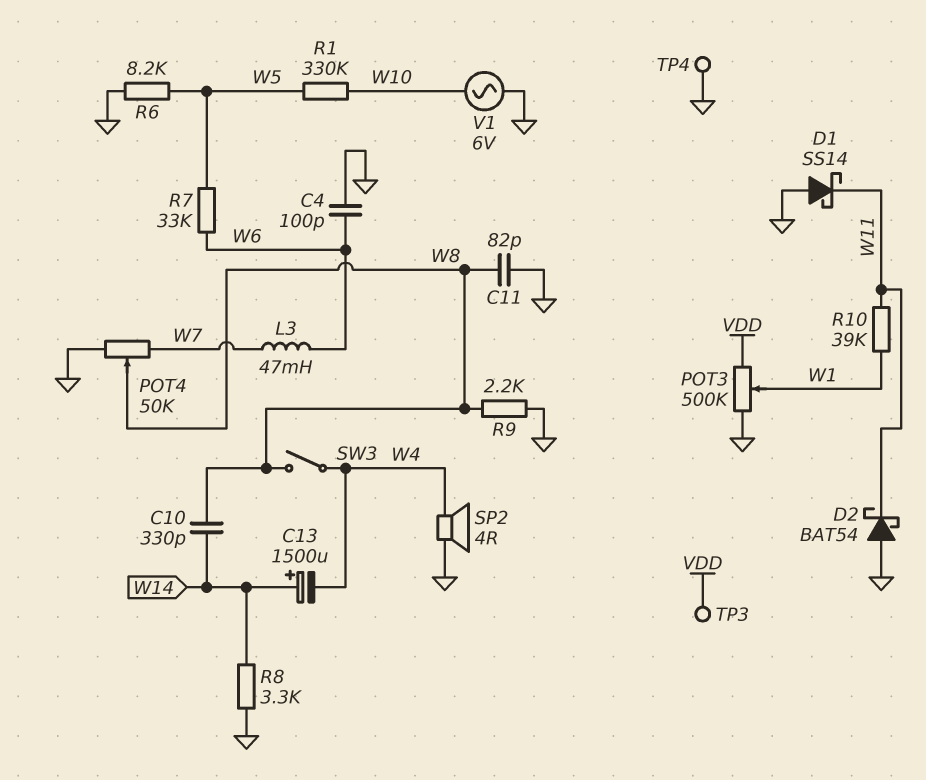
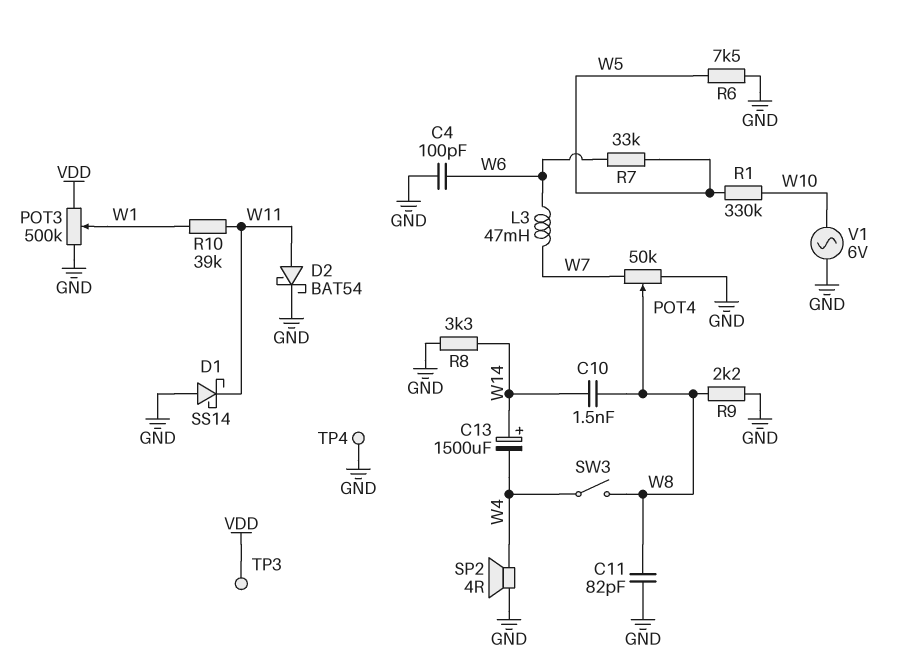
C10: 330pF (W8, W14) -> 1.5nF (W8, W14)
D2: schottky BAT54 (A GND, K W11) -> schottky BAT54 (A W11, K GND)
R6: 8.2k (GND, W5) -> 7.5k (GND, W5)

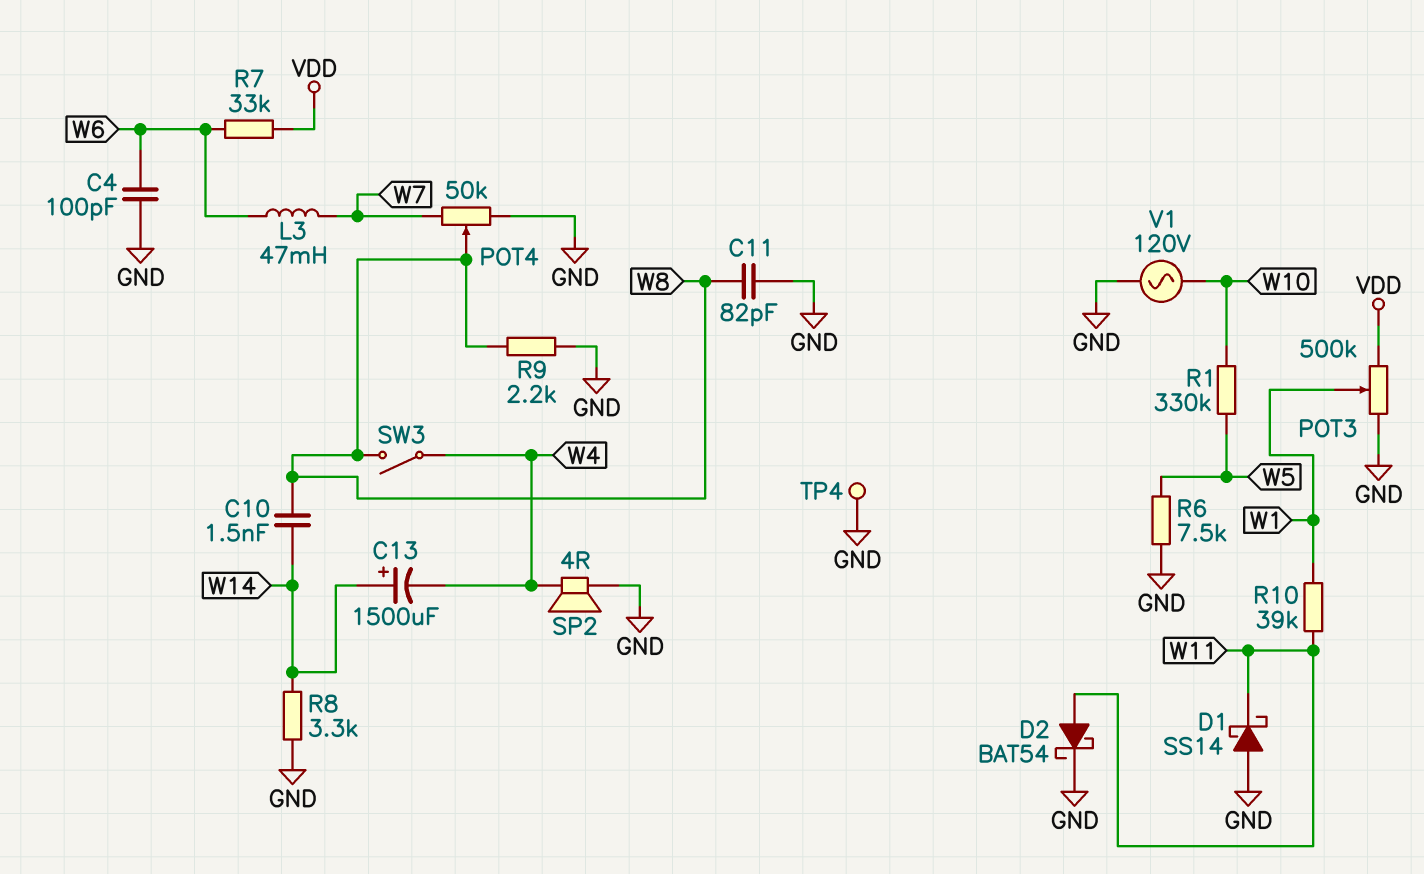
R7: 33k (W5, W6) -> 33k (VDD, W6)
TP3: test point (VDD) -> none
V1: AC 6V (GND, W10) -> AC 120V (GND, W10)

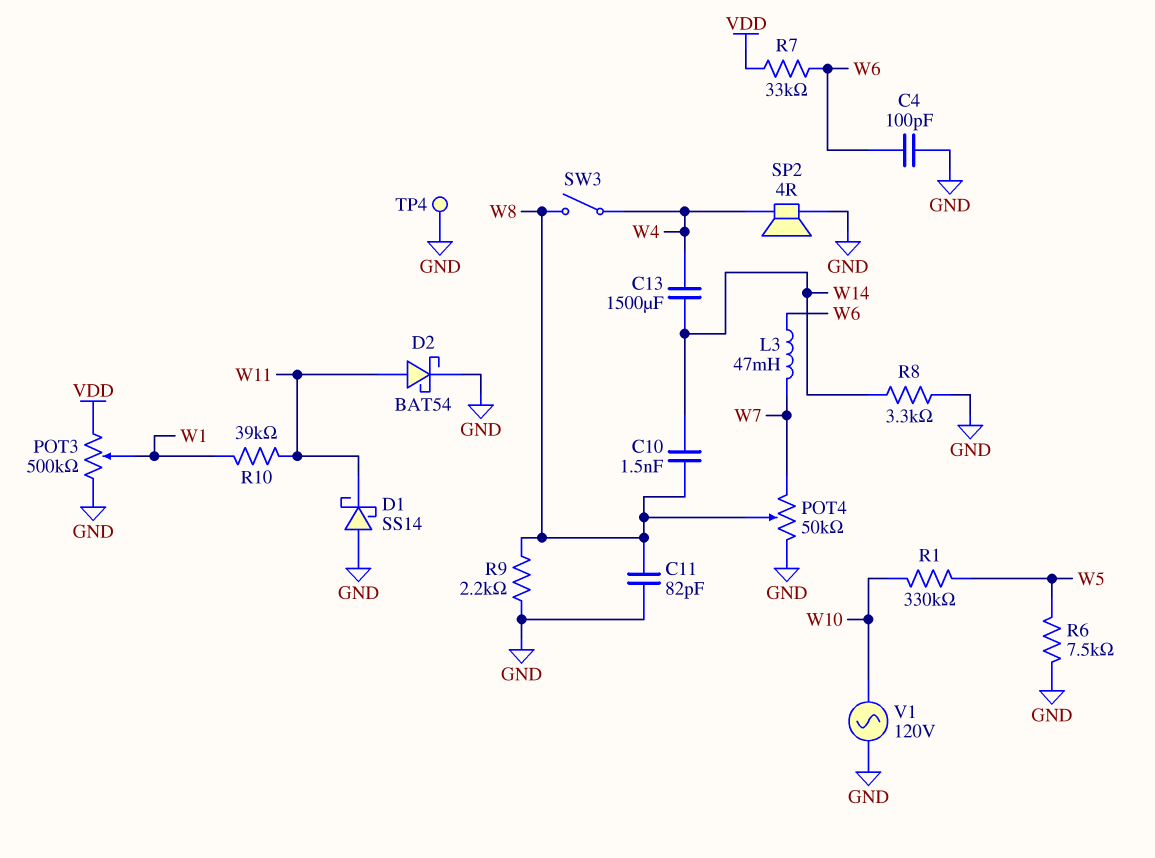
C13: 1500uF (plus W14, minus W4) -> 1500uF (W4, W14)

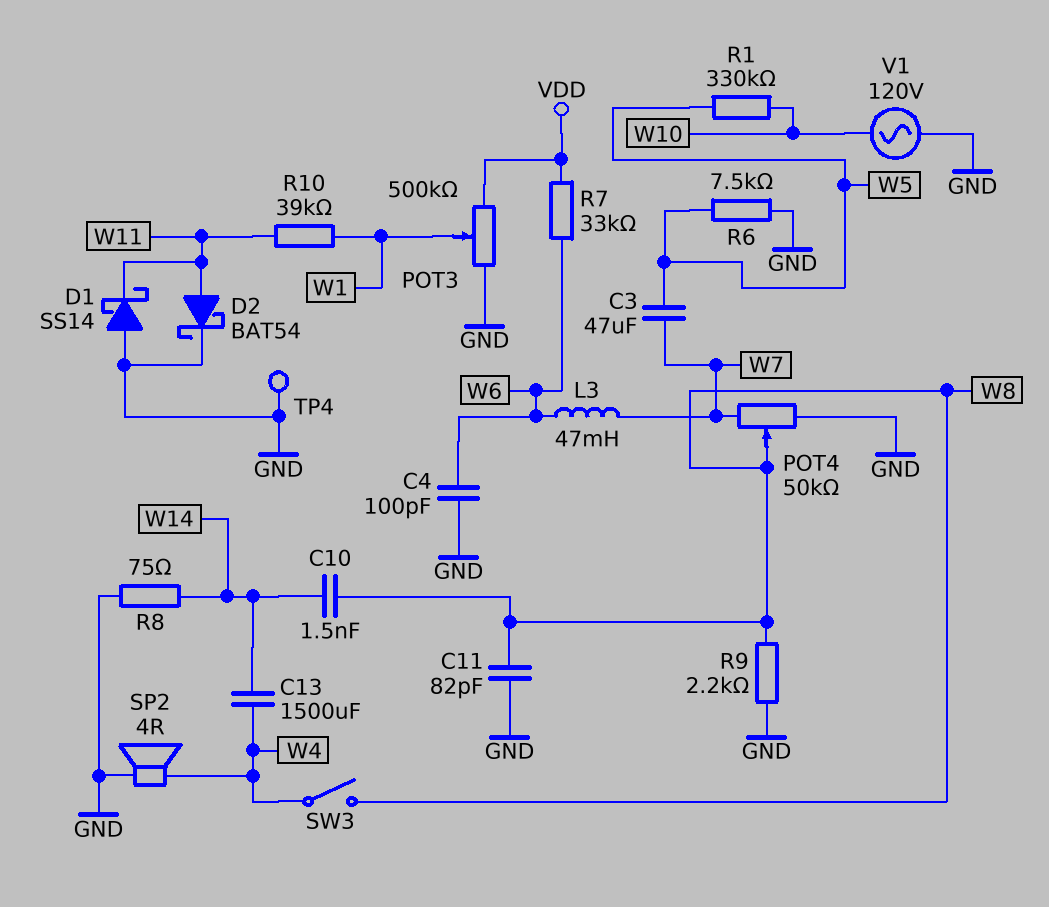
C3: none -> 47uF (W5, W7)
R8: 3.3k (GND, W14) -> 75 (GND, W14)

